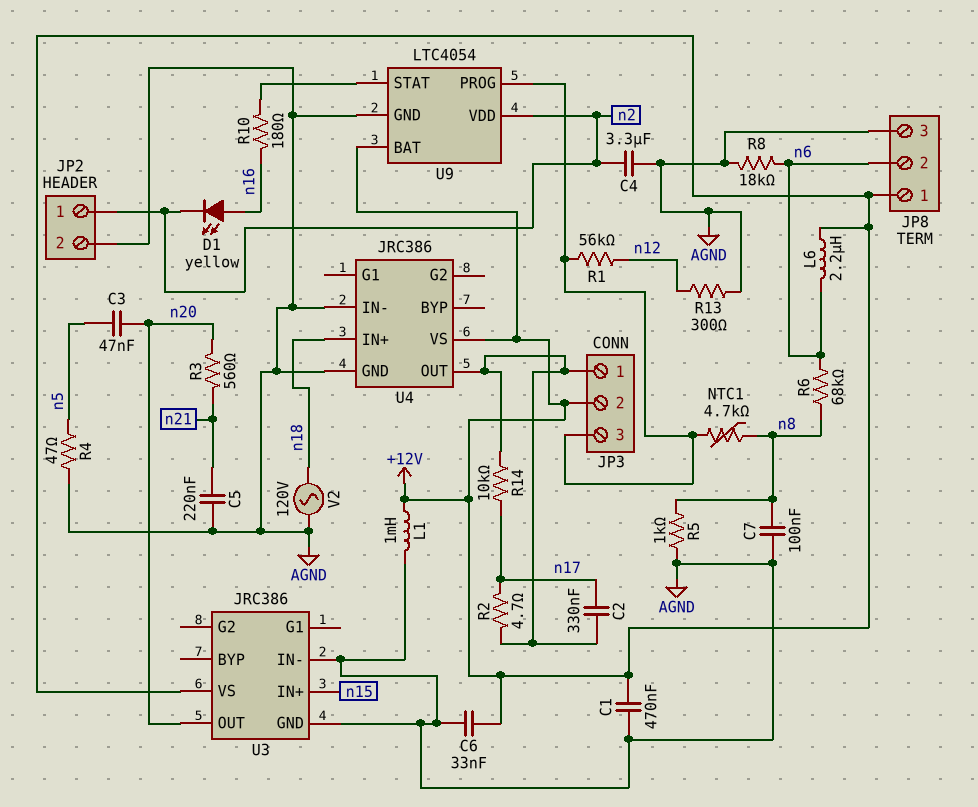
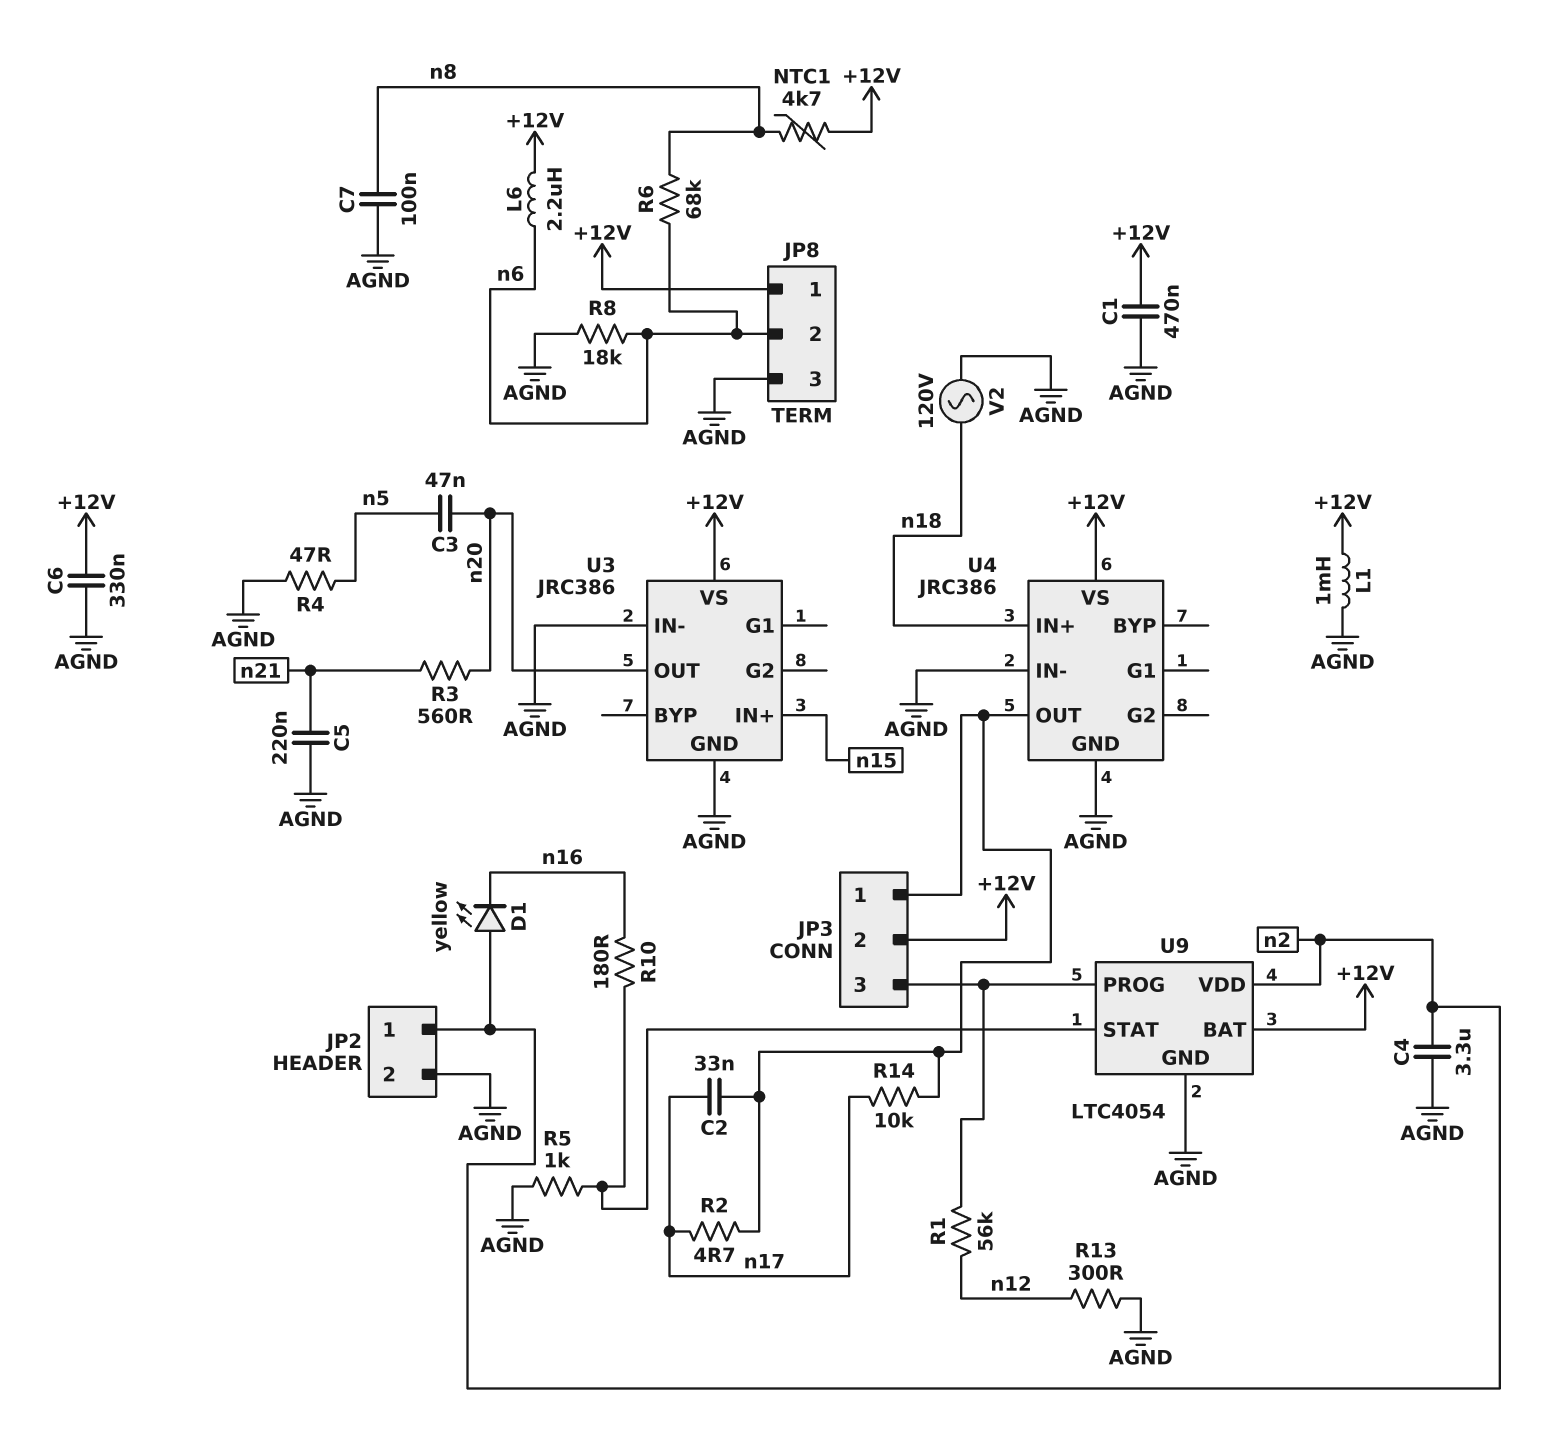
C2: 330nF (JP3/1, n17) -> 33nF (JP3/1, n17)
C6: 33nF (+12V, AGND) -> 330nF (+12V, AGND)
D1: LED yellow (A n16, K n2) -> LED yellow (A n2, K n16)
NTC1: 4.7k (JP3/3, n8) -> 4.7k (+12V, n8)
R5: 1k (AGND, n8) -> 1k (AGND, U9/STAT)

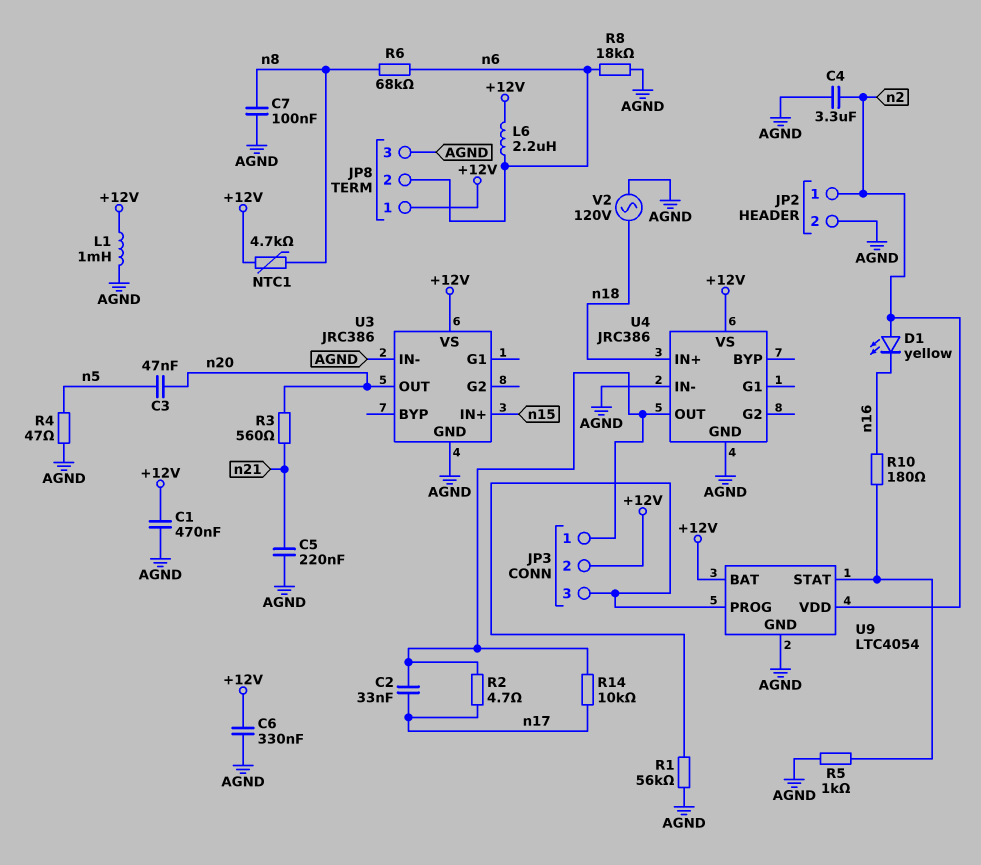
R1: 56k (JP3/3, n12) -> 56k (AGND, JP3/3)
R13: 300 (AGND, n12) -> none

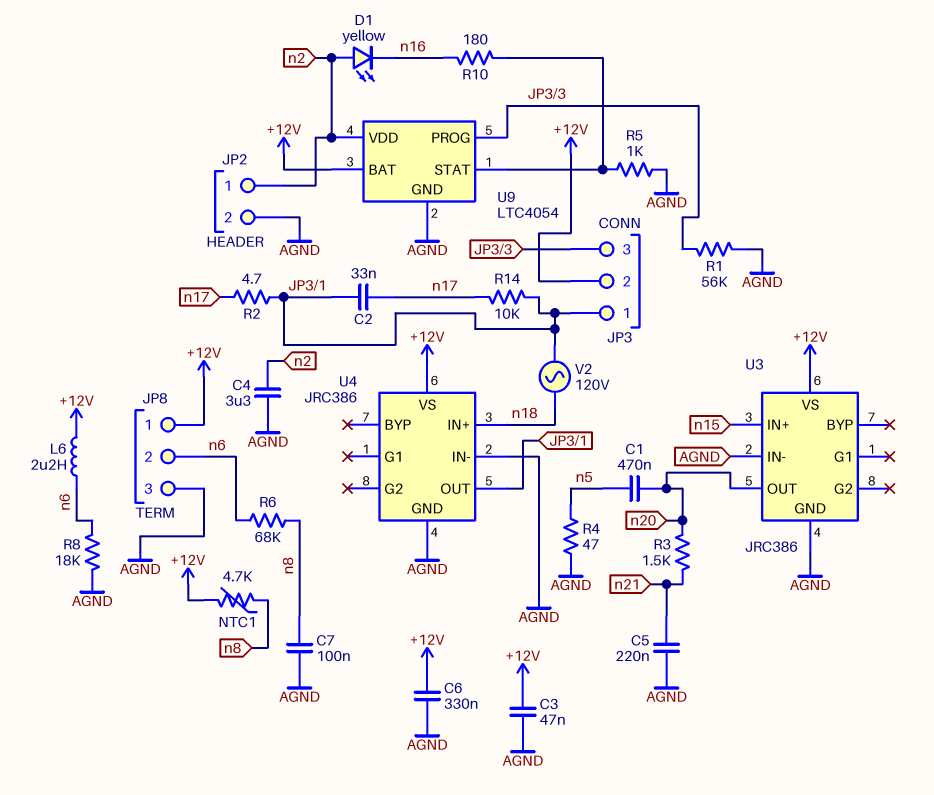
C1: 470nF (+12V, AGND) -> 470nF (n5, n20)
C3: 47nF (n5, n20) -> 47nF (+12V, AGND)
L1: 1mH (+12V, AGND) -> none
R3: 560 (n20, n21) -> 1.5k (n20, n21)
V2: AC 120V (AGND, n18) -> AC 120V (JP3/1, n18)

